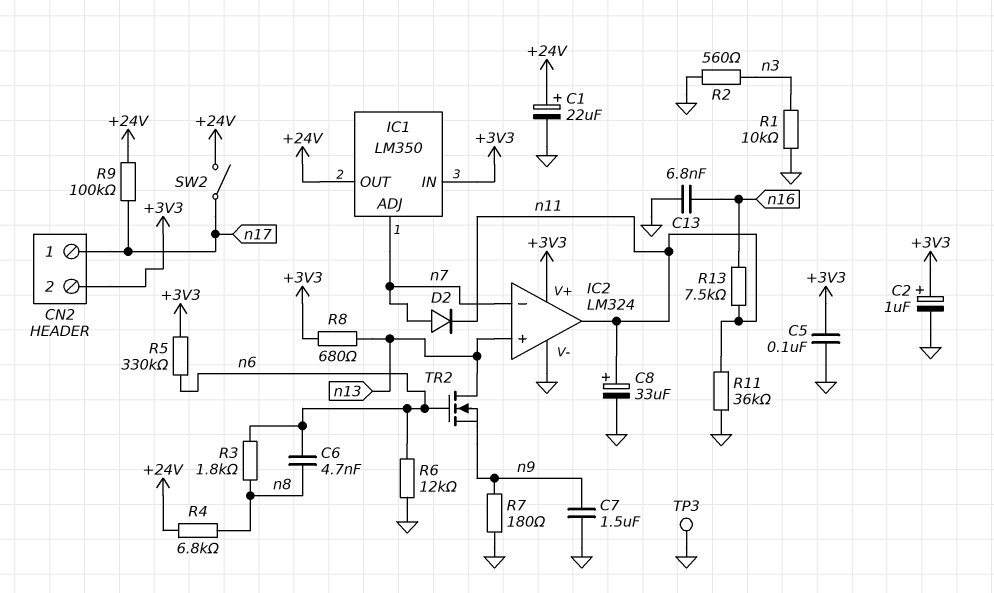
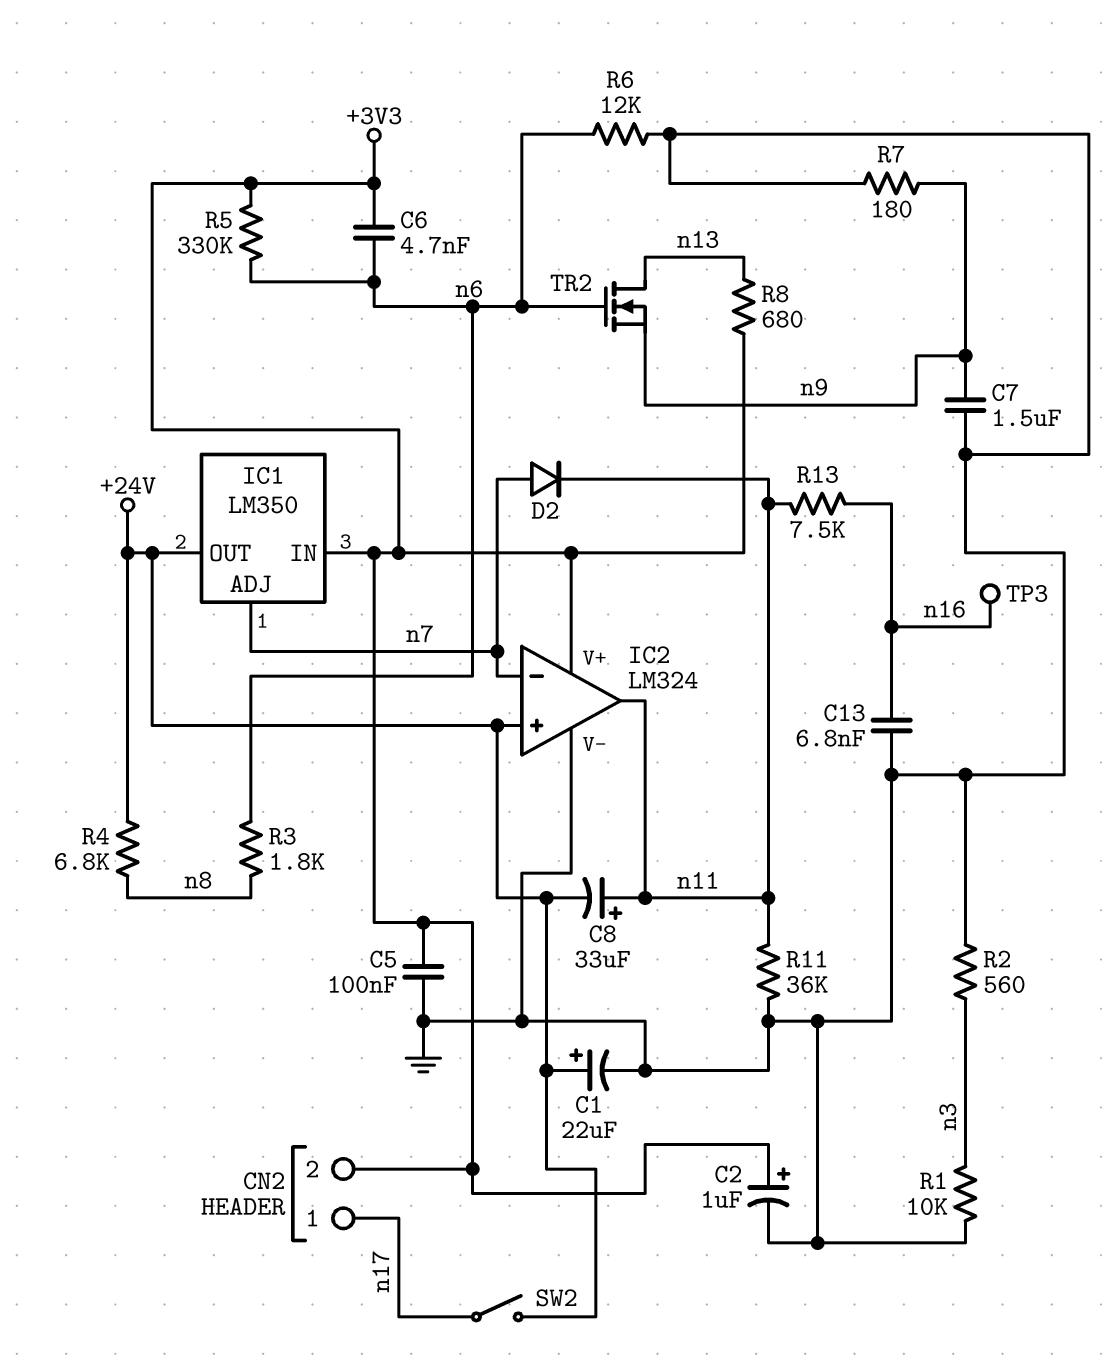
C6: 4.7nF (n6, n8) -> 4.7nF (+3V3, n6)
C8: 33uF (plus n11, minus GND) -> 33uF (plus n11, minus +24V)
IC2 pin in+: n13 -> +24V
R9: 100k (+24V, n17) -> none
TP3: test point (GND) -> test point (n16)

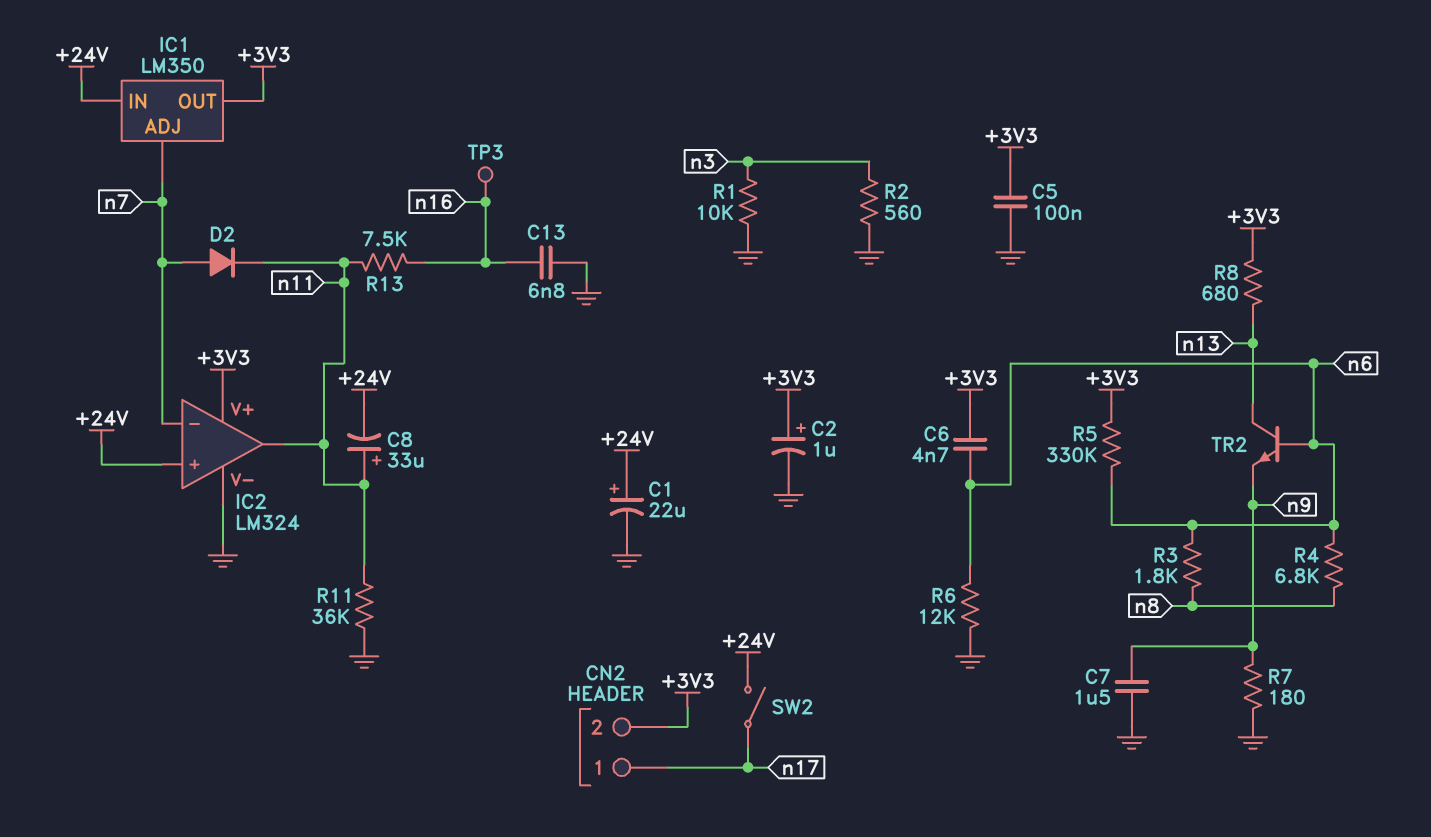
IC1 pin IN: +3V3 -> +24V
IC1 pin OUT: +24V -> +3V3
R4: 6.8k (+24V, n8) -> 6.8k (n6, n8)
TR2: NMOS (G n6, D n13, S n9) -> NPN (B n6, C n13, E n9)

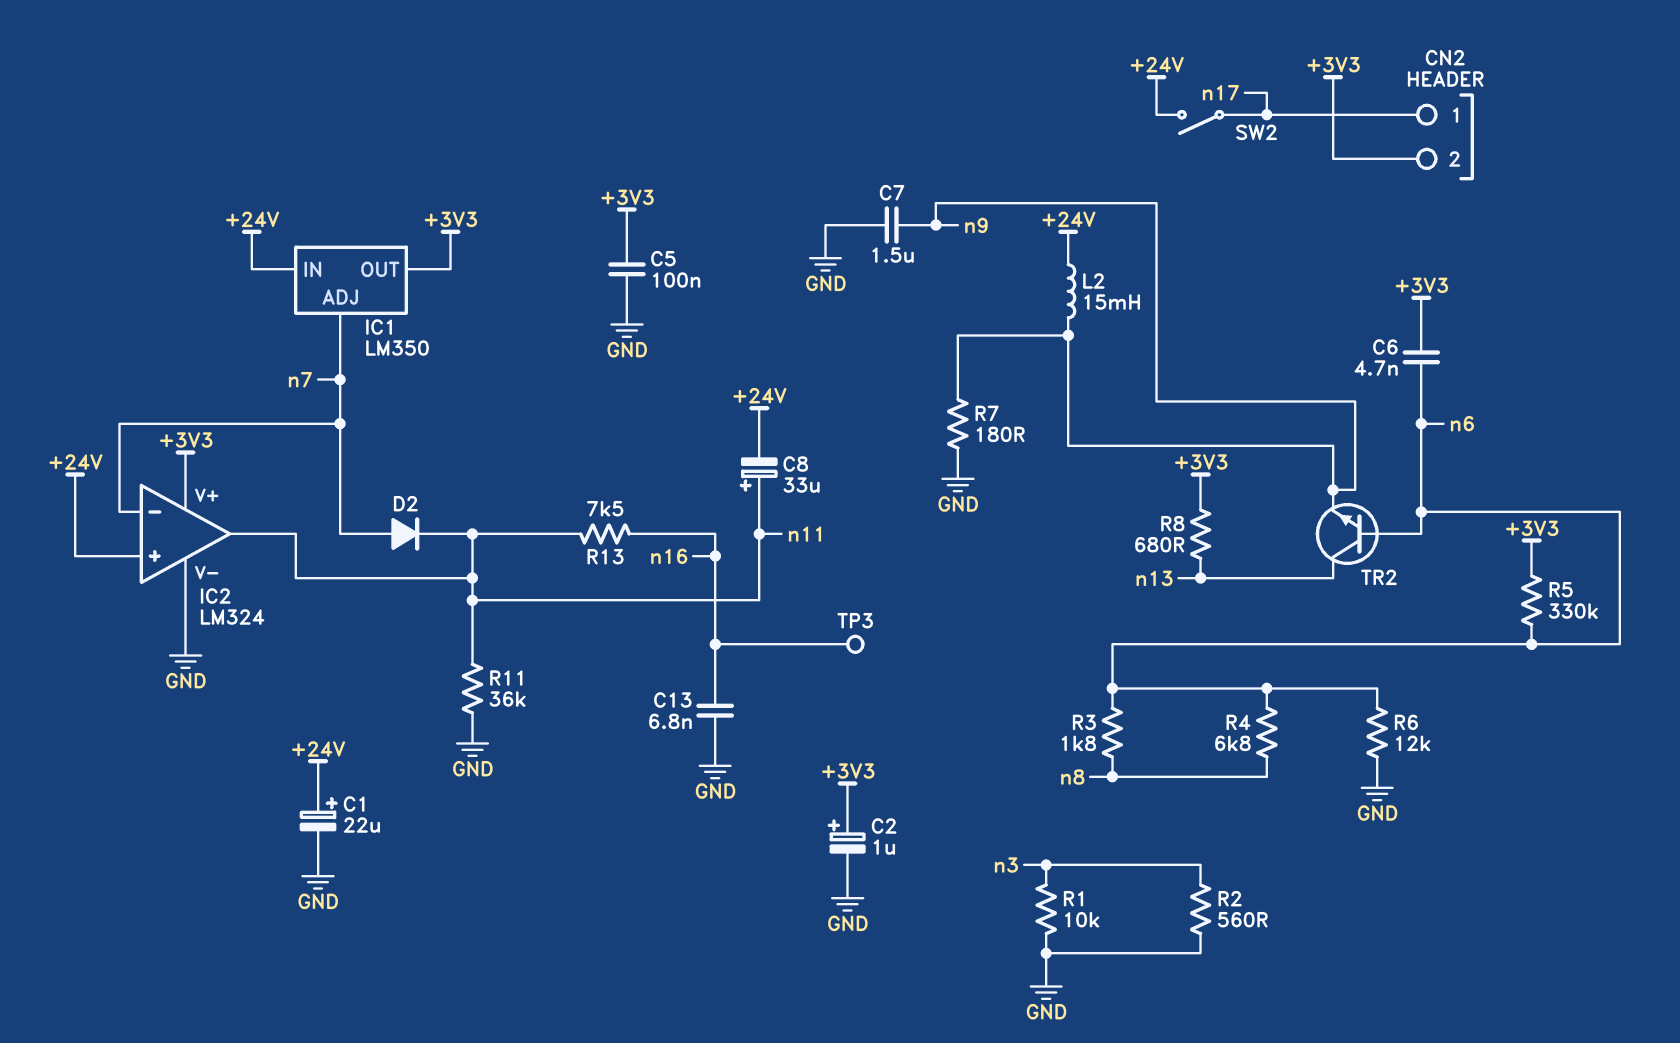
L2: none -> 15mH (+24V, n9)

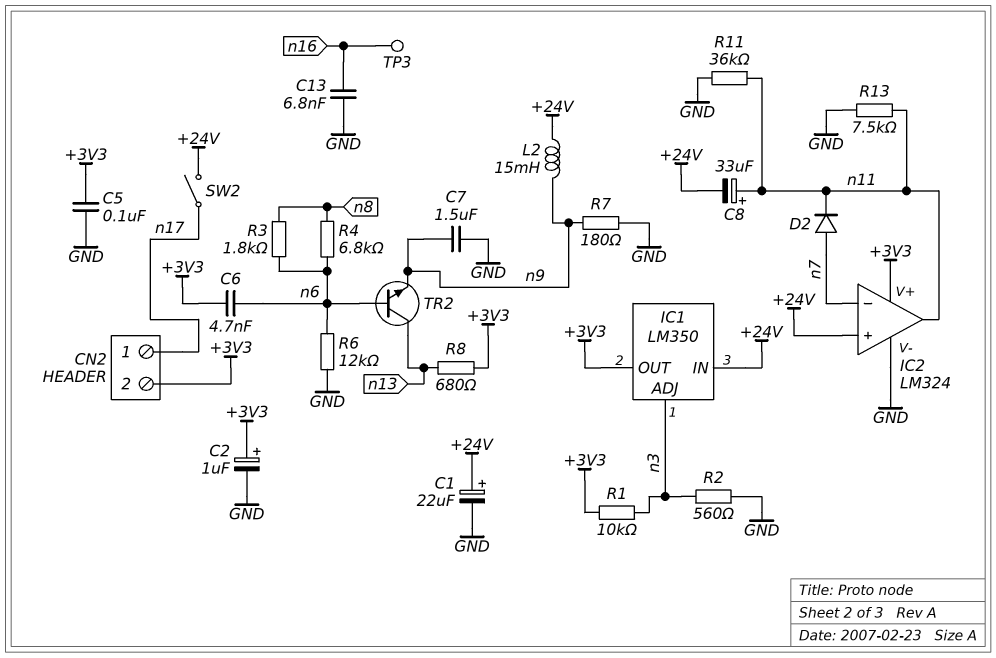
IC1 pin ADJ: n7 -> n3
R1: 10k (GND, n3) -> 10k (+3V3, n3)
R5: 330k (+3V3, n6) -> none
R13: 7.5k (n11, n16) -> 7.5k (GND, n11)

